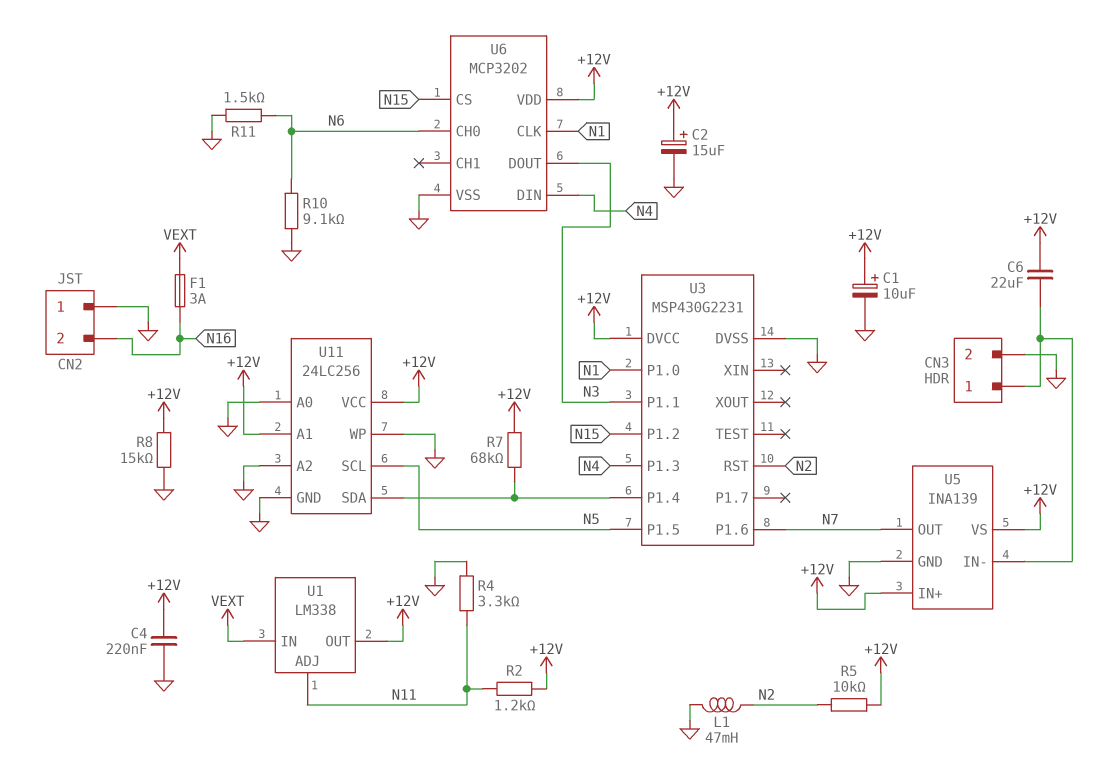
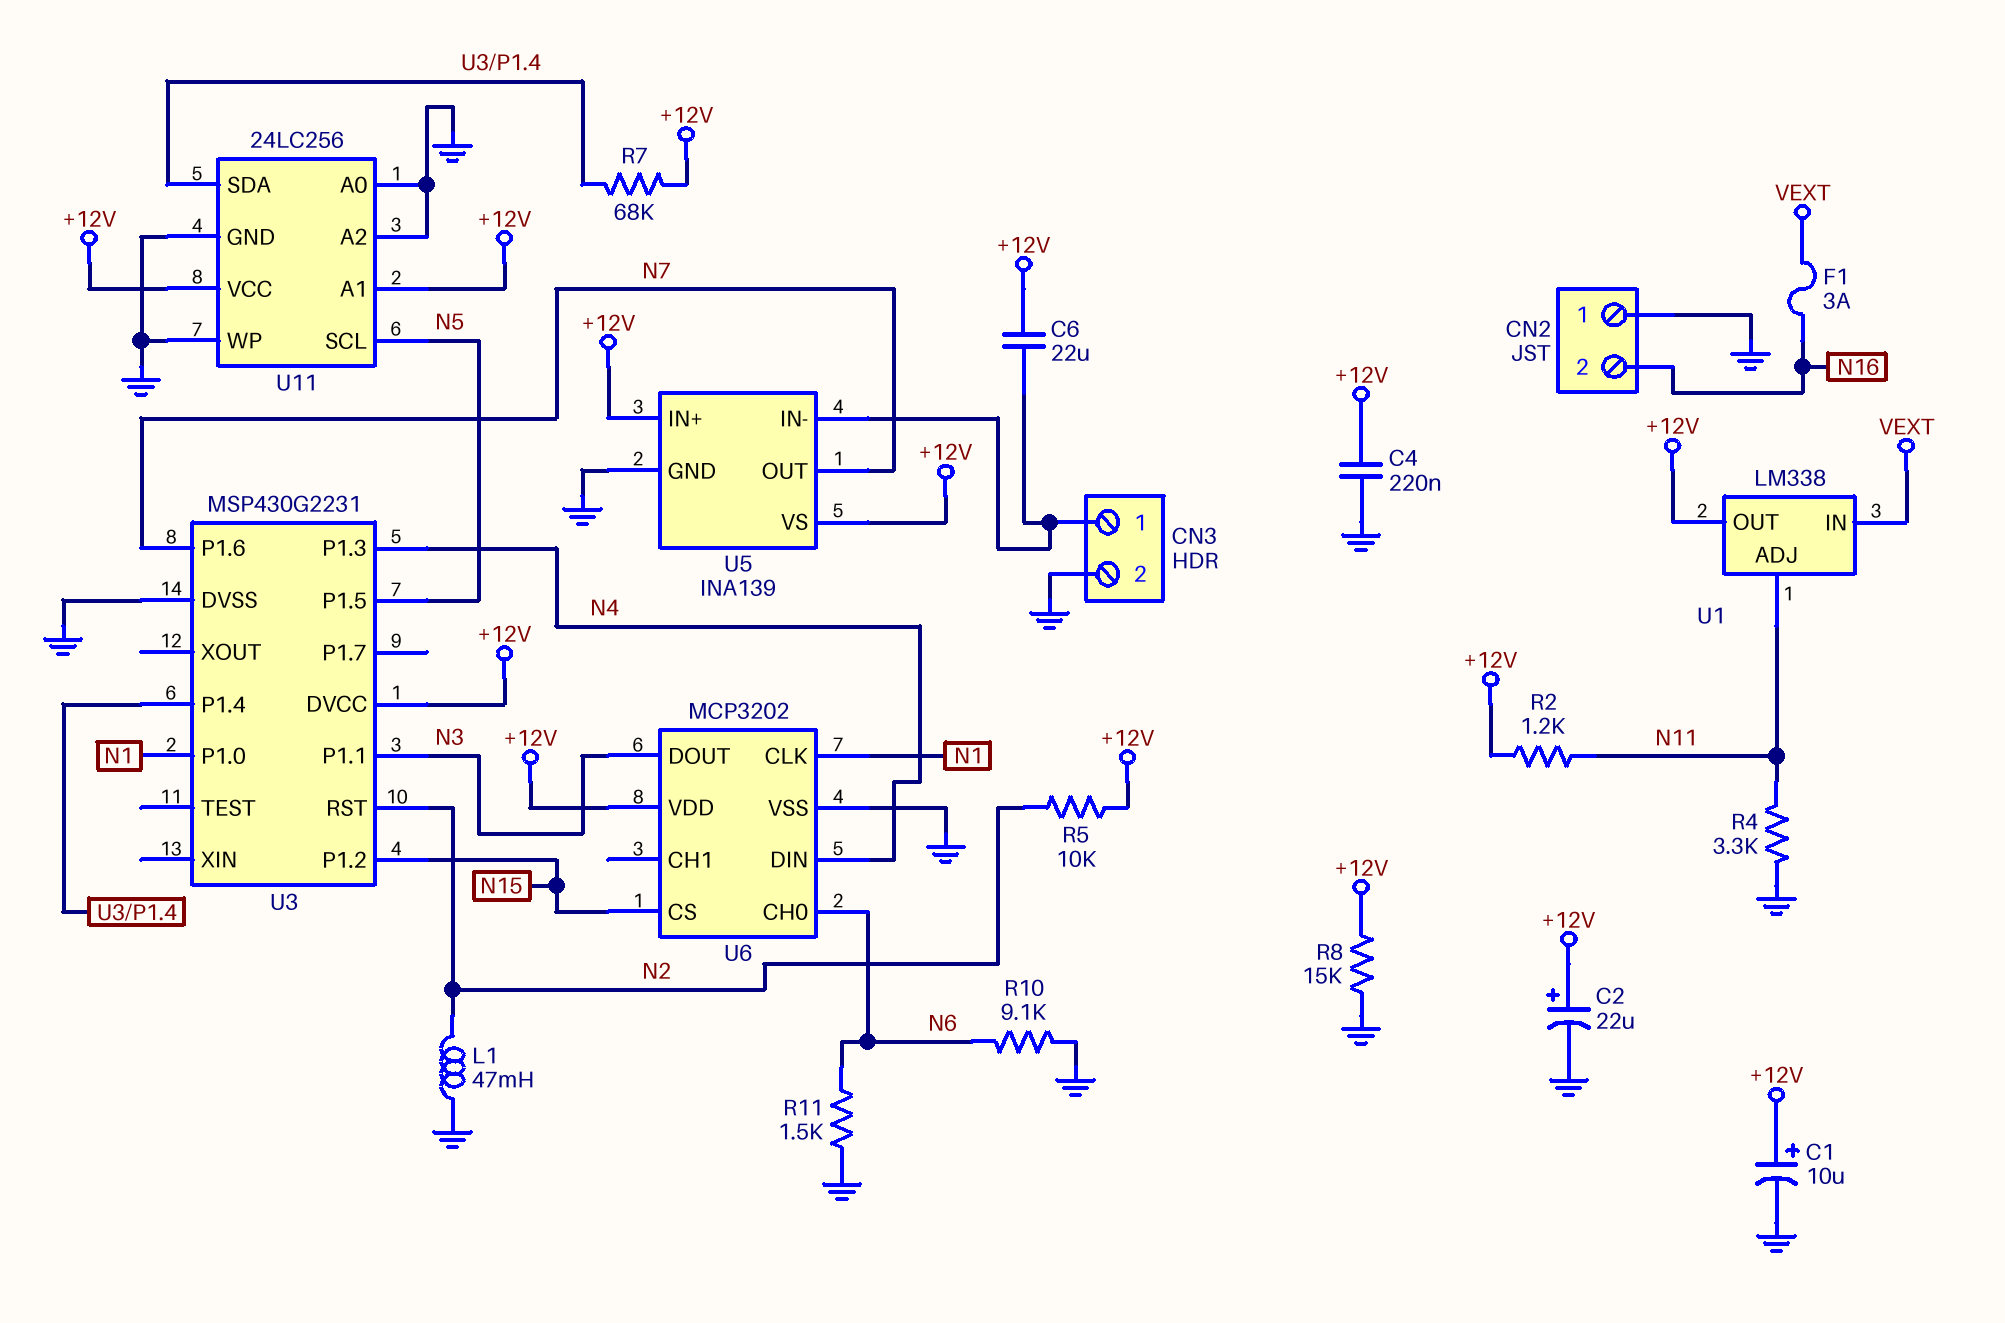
C2: 15uF (plus +12V, minus GND) -> 22uF (plus +12V, minus GND)

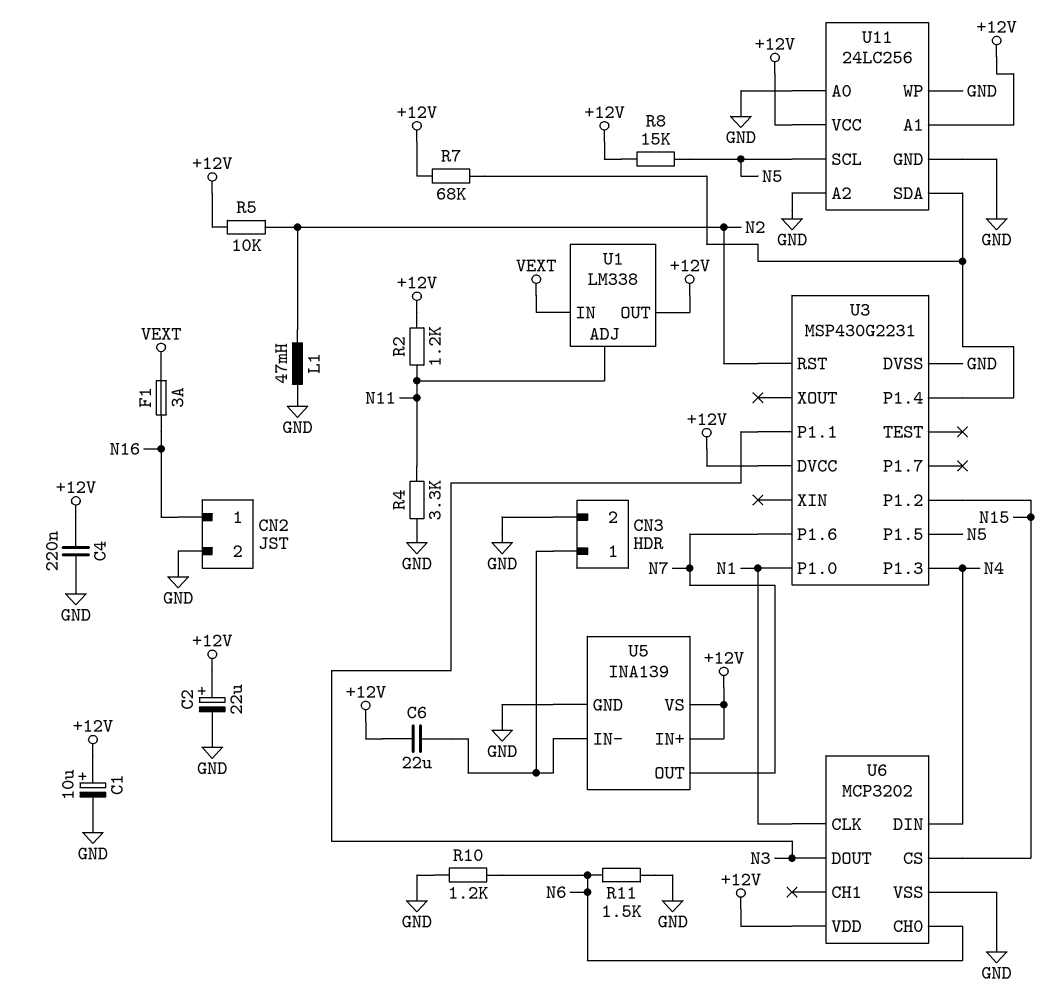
CN2 pin 1: GND -> N16
CN2 pin 2: N16 -> GND
R8: 15k (+12V, GND) -> 15k (+12V, N5)
R10: 9.1k (GND, N6) -> 1.2k (GND, N6)

